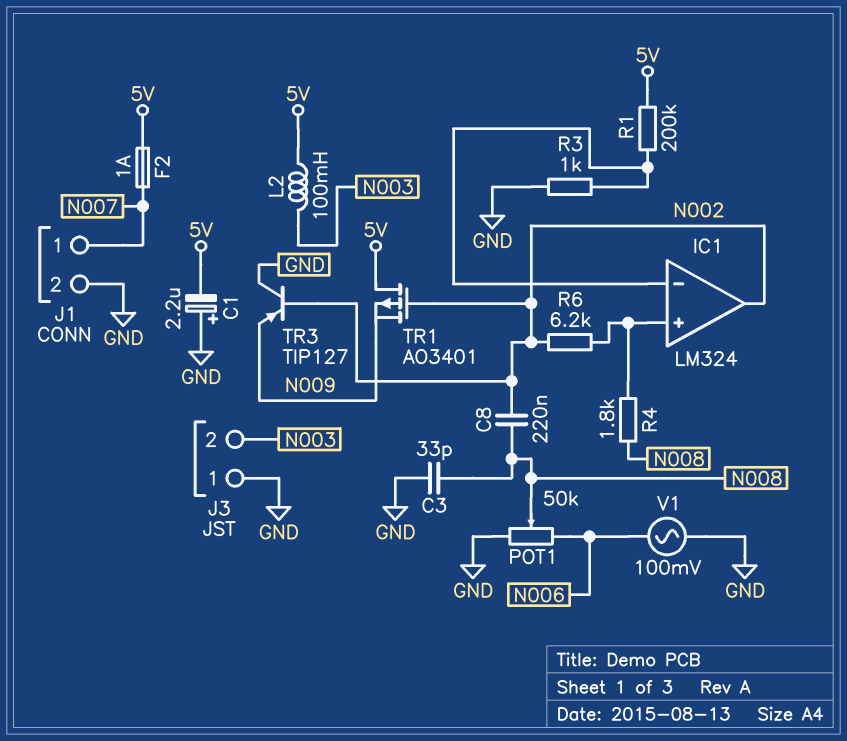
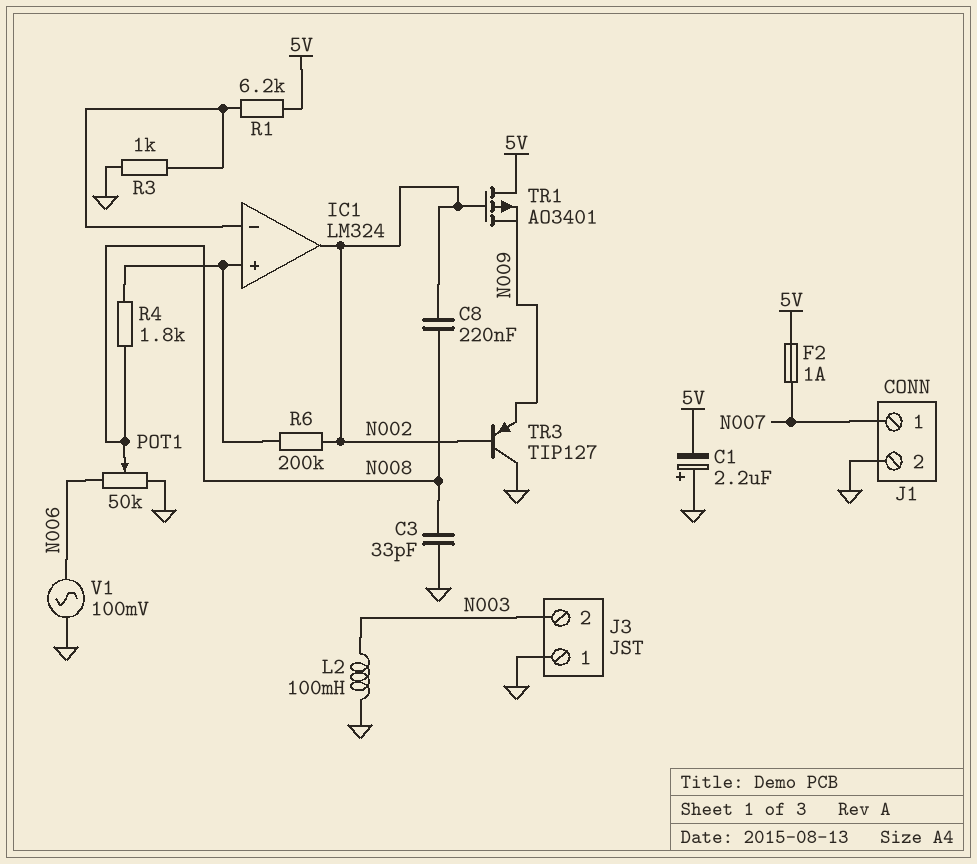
L2: 100mH (5V, N003) -> 100mH (GND, N003)
R1: 200k (5V, IC1/in-) -> 6.2k (5V, IC1/in-)
R6: 6.2k (IC1/in+, N002) -> 200k (IC1/in+, N002)

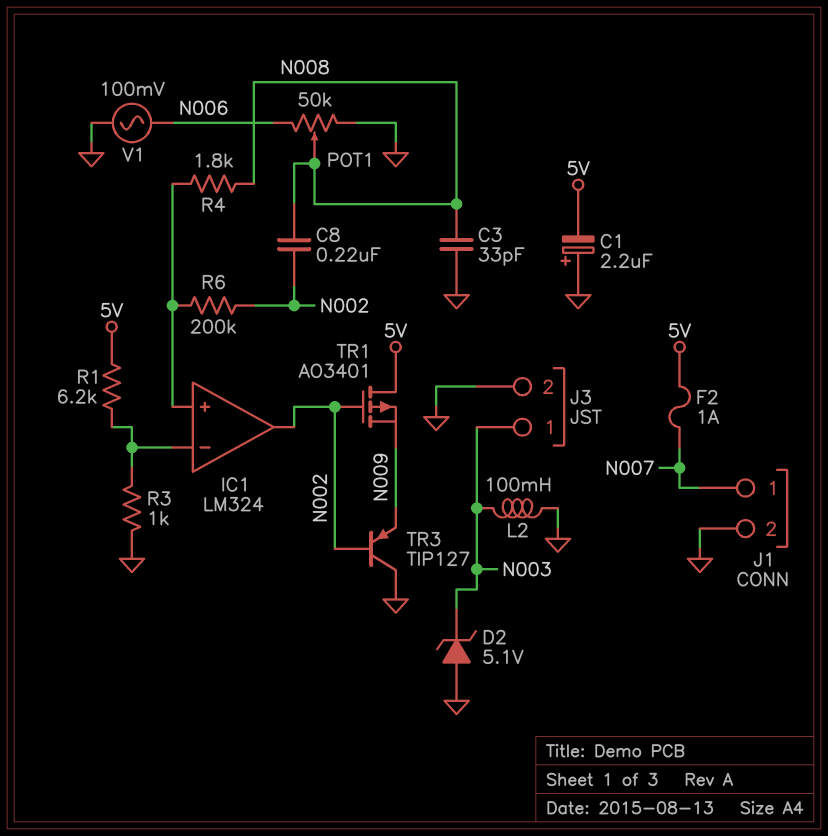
D2: none -> zener 5.1V (A GND, K N003)
J3 pin 1: GND -> N003
J3 pin 2: N003 -> GND

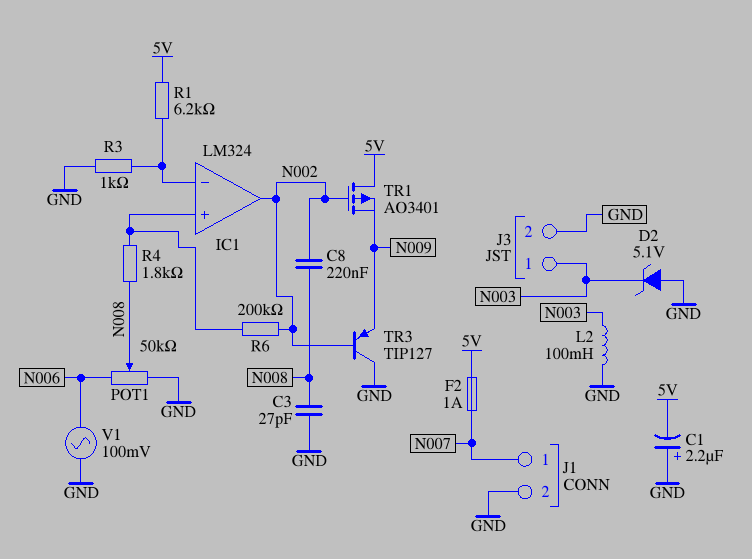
C3: 33pF (GND, N008) -> 27pF (GND, N008)

